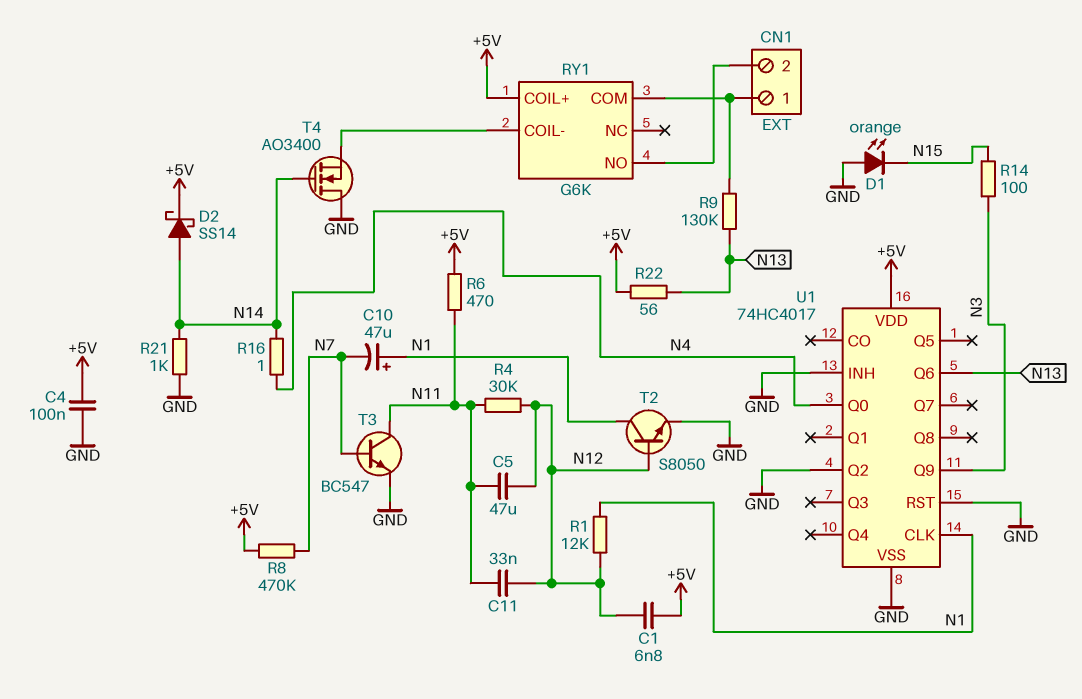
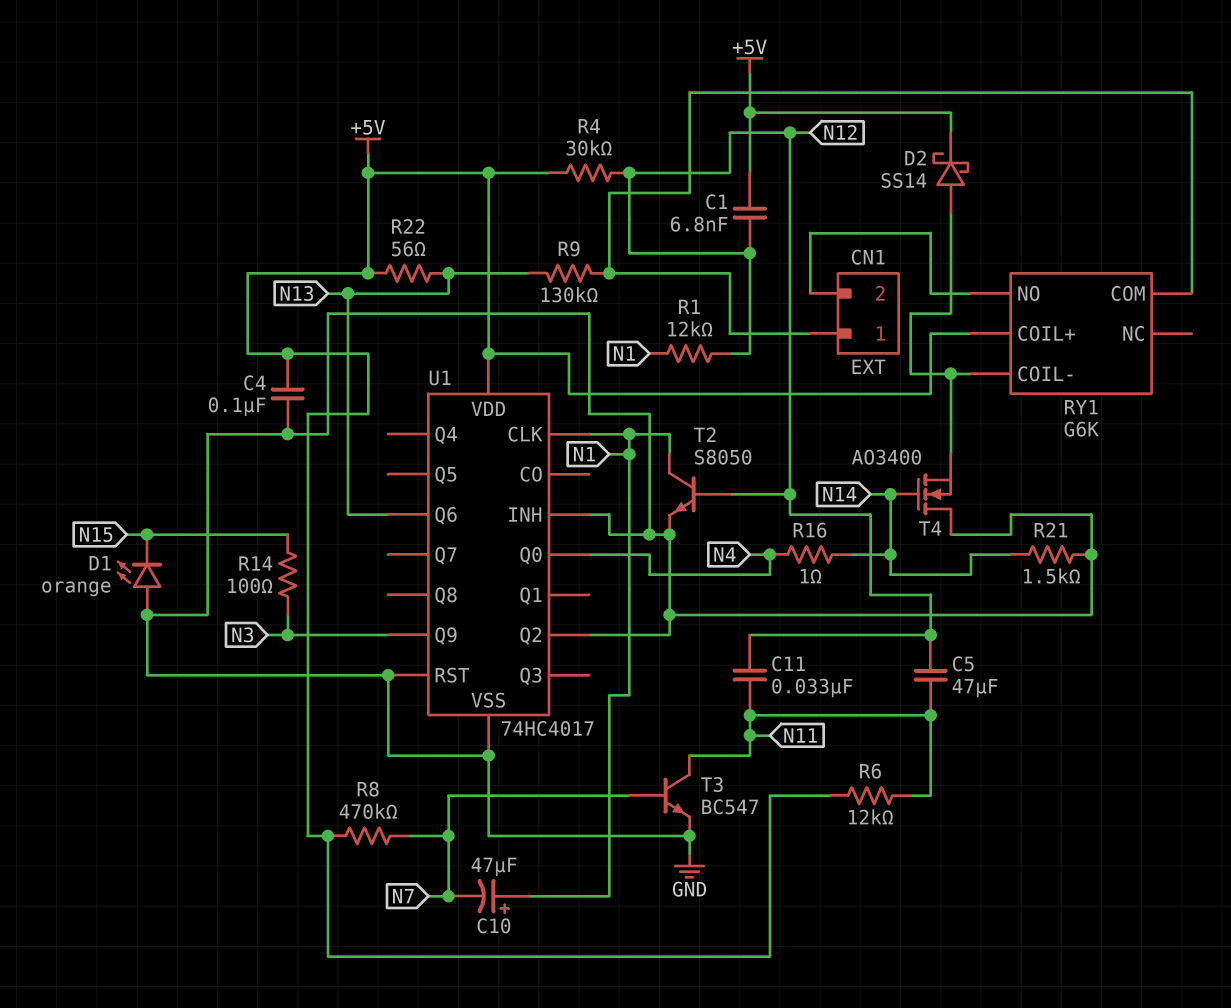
D2: schottky SS14 (A N14, K +5V) -> schottky SS14 (A RY1/COIL-, K +5V)
R4: 30k (N11, N12) -> 30k (+5V, N12)
R6: 470 (+5V, N11) -> 12k (+5V, N11)
R21: 1k (GND, N14) -> 1.5k (GND, N14)

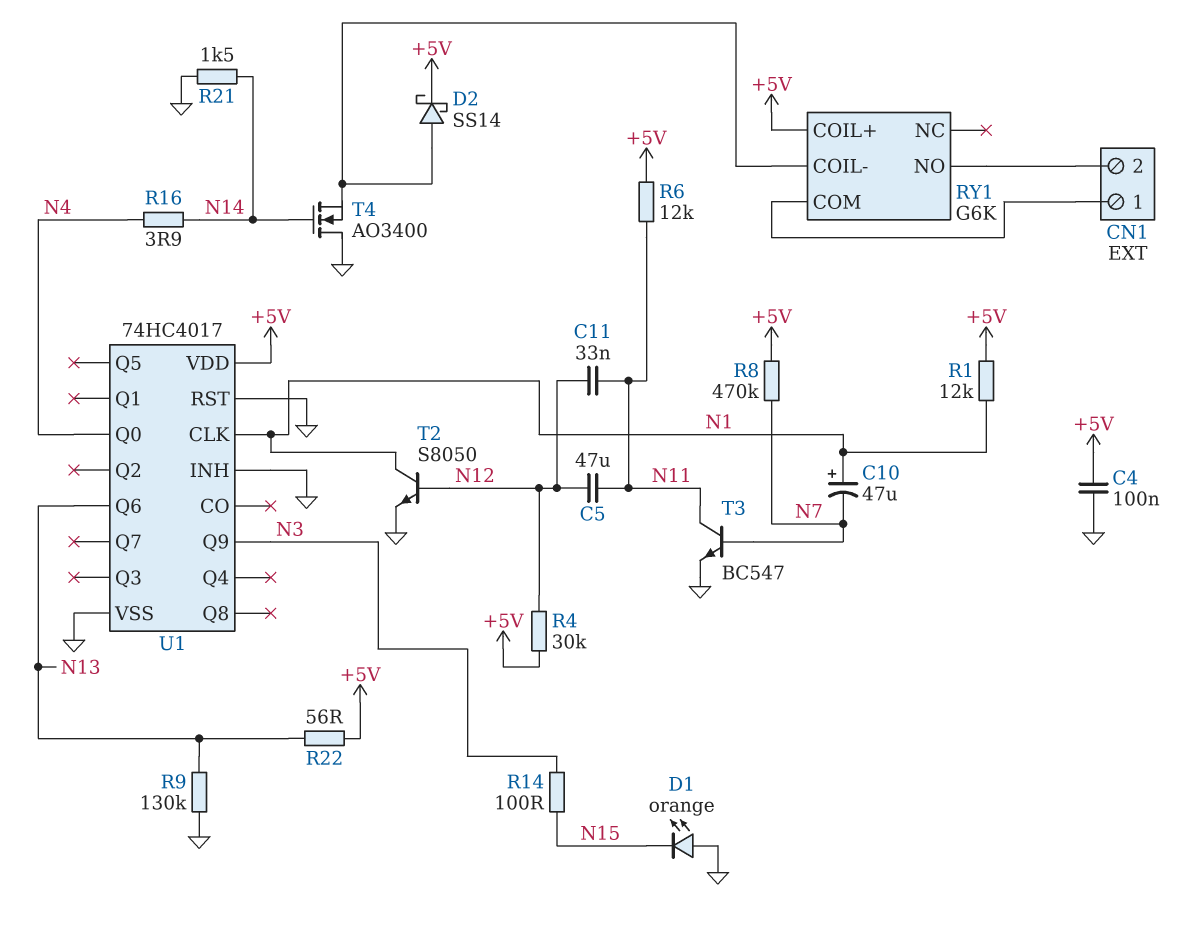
C1: 6.8nF (+5V, N12) -> none
R1: 12k (N1, N12) -> 12k (+5V, N1)
R9: 130k (CN1/1, N13) -> 130k (GND, N13)
R16: 1 (N4, N14) -> 3.9 (N4, N14)
U1 pin Q2: GND -> none

